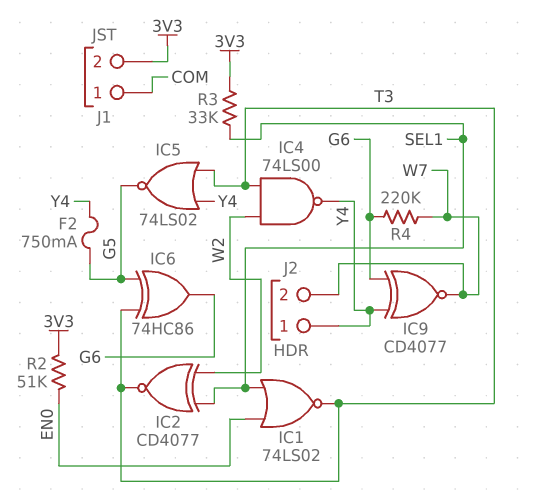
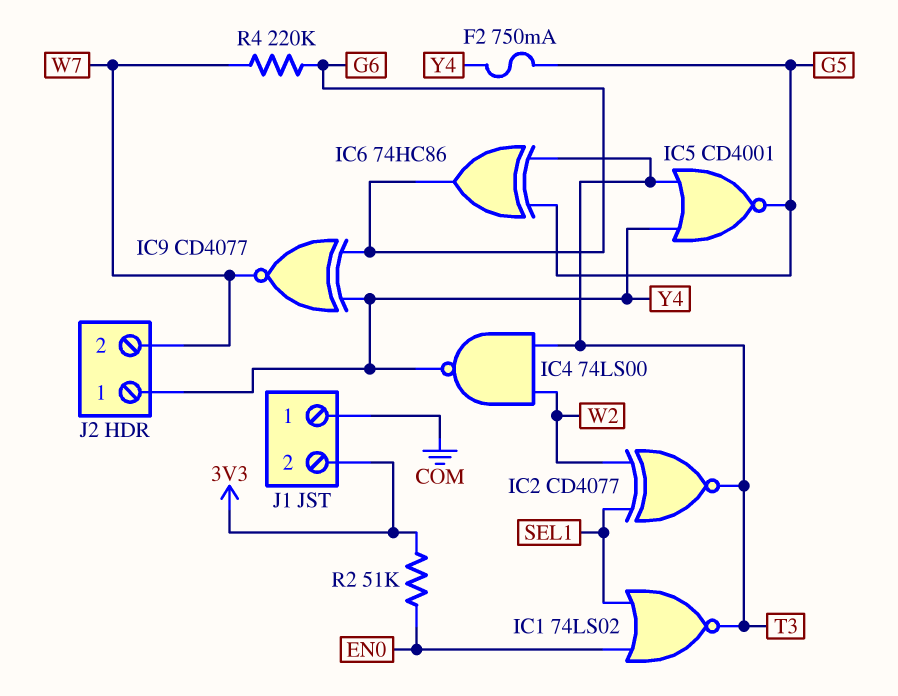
IC5: NOR 74LS02 (in T3, in Y4, out G5) -> NOR CD4001 (in T3, in Y4, out G5)
R3: 33k (3V3, SEL1) -> none

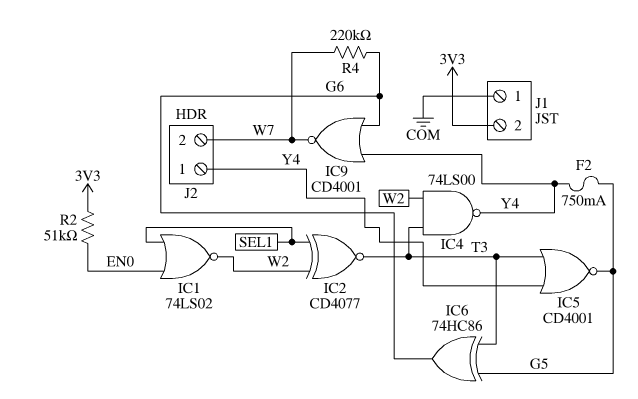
IC1: NOR 74LS02 (in EN0, in SEL1, out T3) -> NOR 74LS02 (in EN0, in SEL1, out W2)
IC9: XNOR CD4077 (in G6, in Y4, out W7) -> NOR CD4001 (in G6, in Y4, out W7)

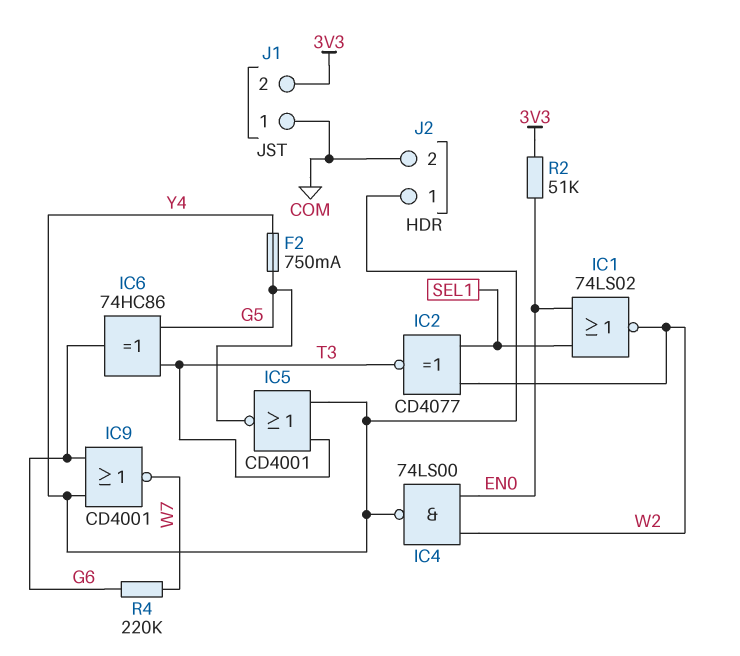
IC4: NAND 74LS00 (in T3, in W2, out Y4) -> NAND 74LS00 (in EN0, in W2, out Y4)
J2 pin 2: W7 -> COM

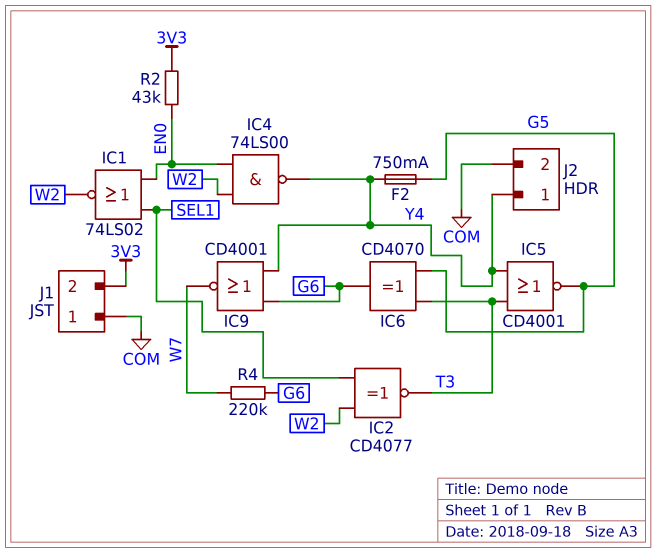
IC6: XOR 74HC86 (in G5, in T3, out G6) -> XOR CD4070 (in G5, in T3, out G6)
R2: 51k (3V3, EN0) -> 43k (3V3, EN0)

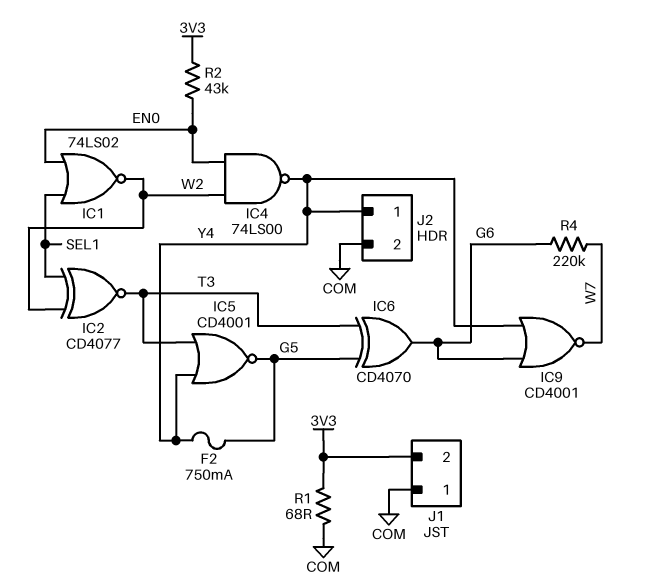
R1: none -> 68 (3V3, COM)

